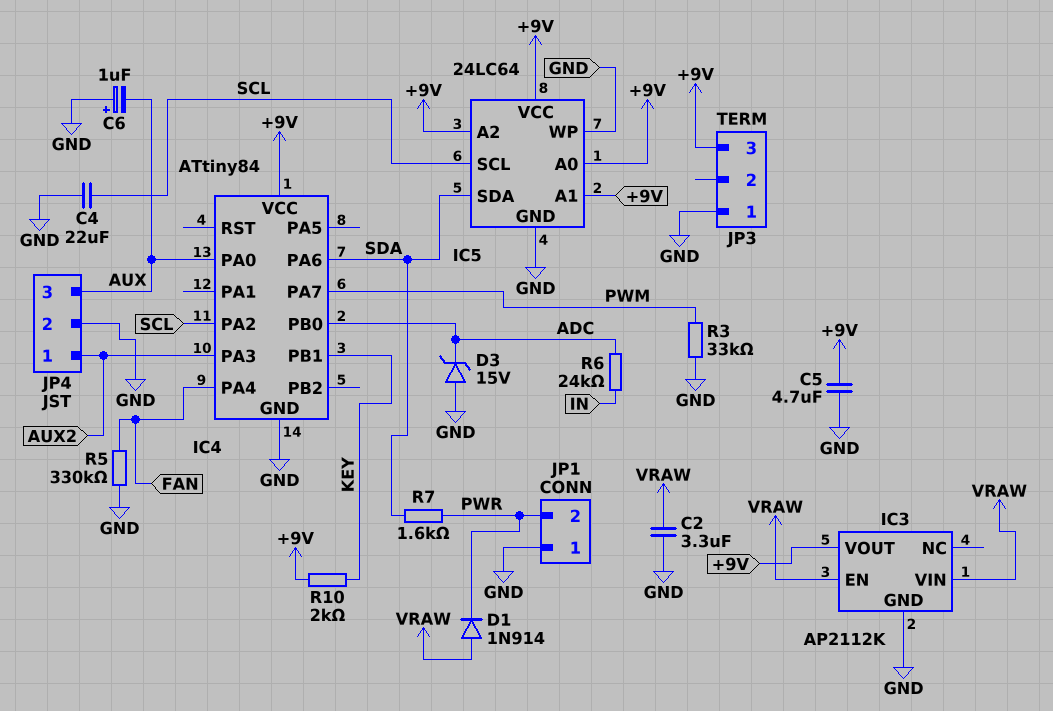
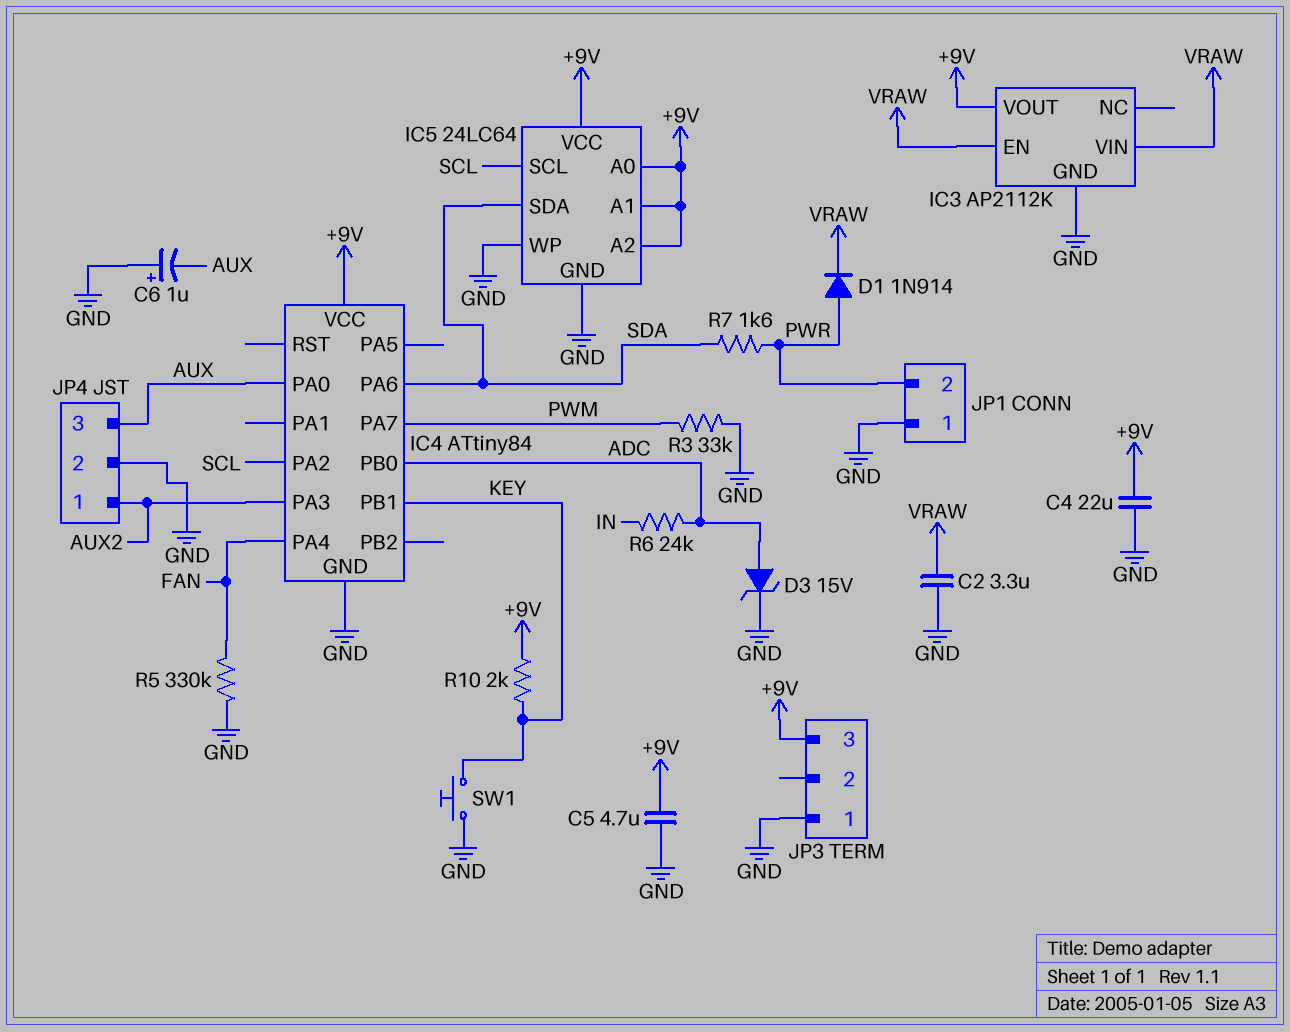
C4: 22uF (GND, SCL) -> 22uF (+9V, GND)
D1: diode 1N914 (A VRAW, K PWR) -> diode 1N914 (A PWR, K VRAW)
D3: zener 15V (A GND, K ADC) -> zener 15V (A ADC, K GND)
SW1: none -> button (GND, KEY)

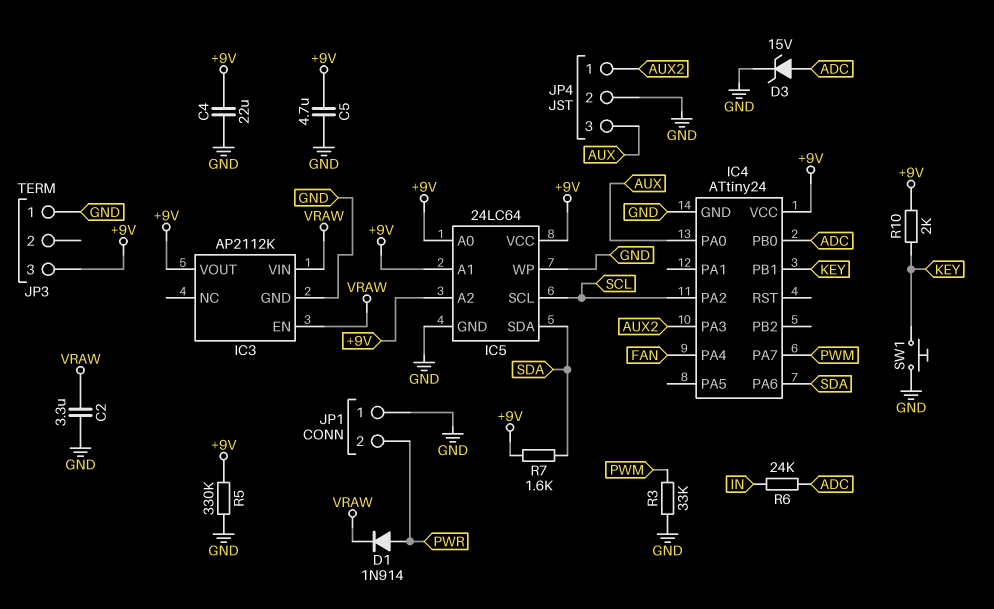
C6: 1uF (plus GND, minus AUX) -> none
IC4: ATtiny84 -> ATtiny24
R5: 330k (FAN, GND) -> 330k (+9V, GND)
R7: 1.6k (PWR, SDA) -> 1.6k (+9V, SDA)

